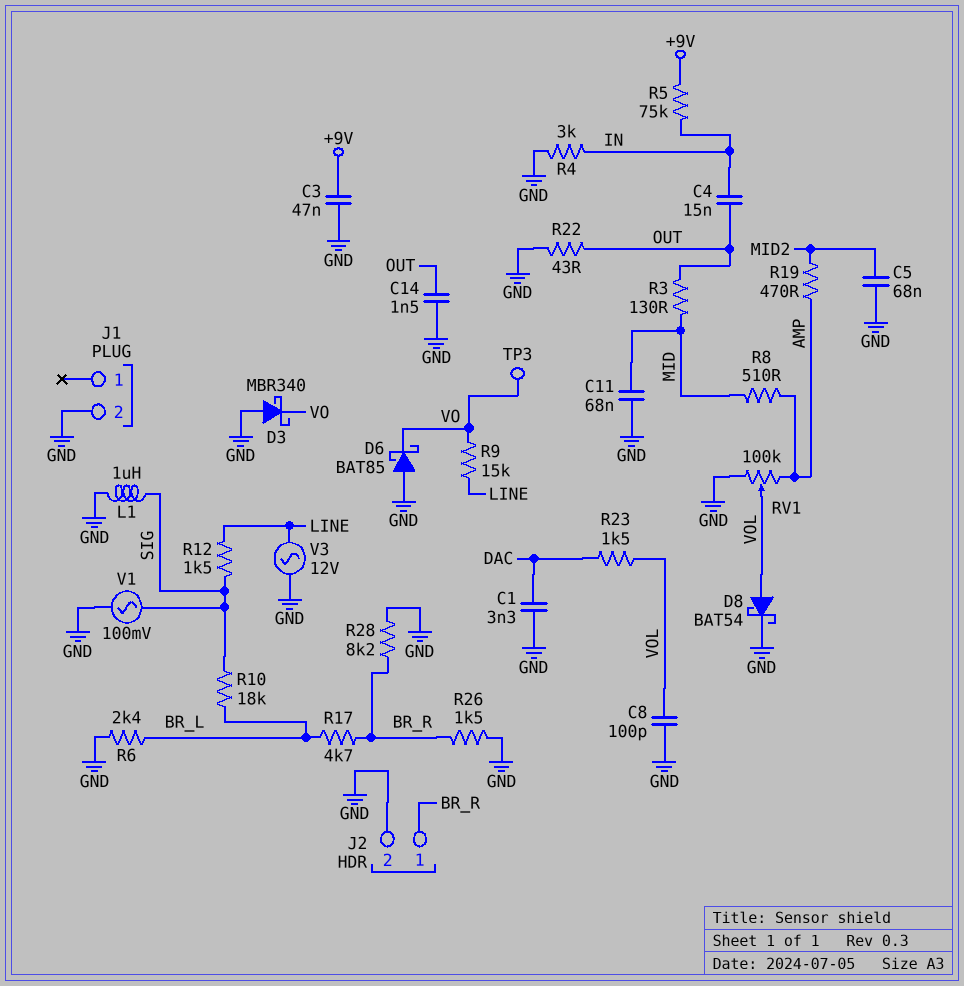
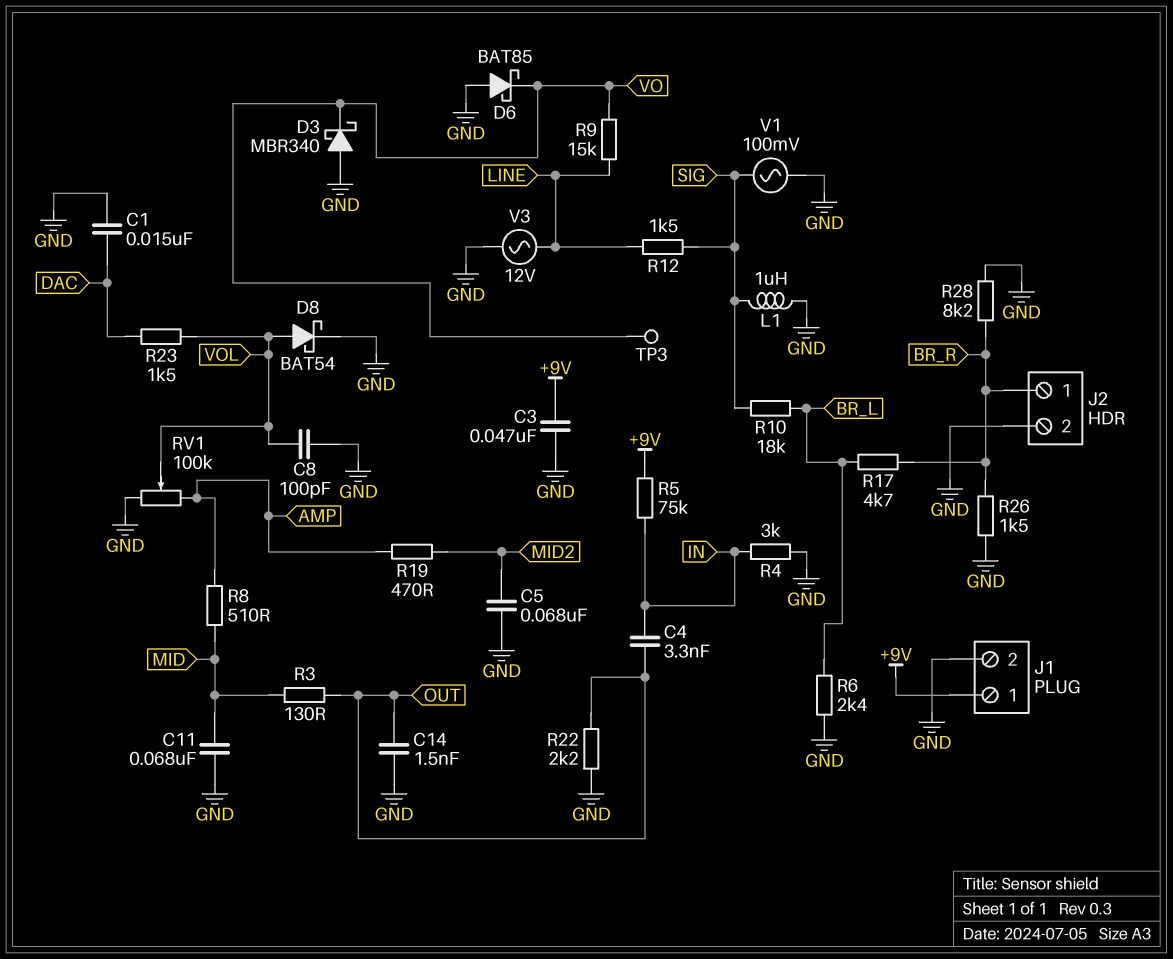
C1: 3.3nF (DAC, GND) -> 15nF (DAC, GND)
C4: 15nF (IN, OUT) -> 3.3nF (IN, OUT)
J1 pin 1: none -> +9V
R22: 43 (GND, OUT) -> 2.2k (GND, OUT)

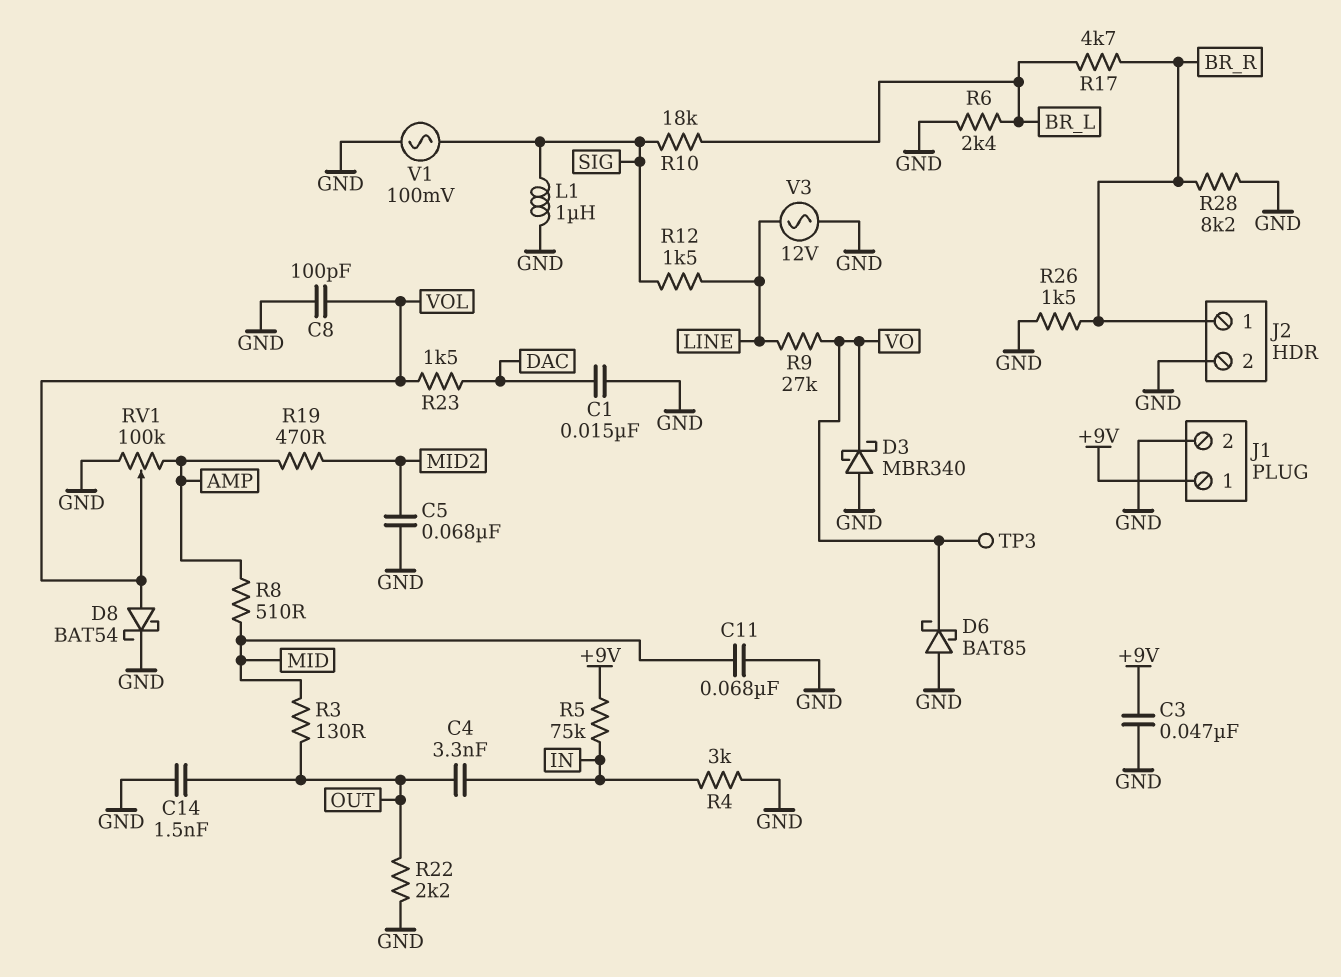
R9: 15k (LINE, VO) -> 27k (LINE, VO)

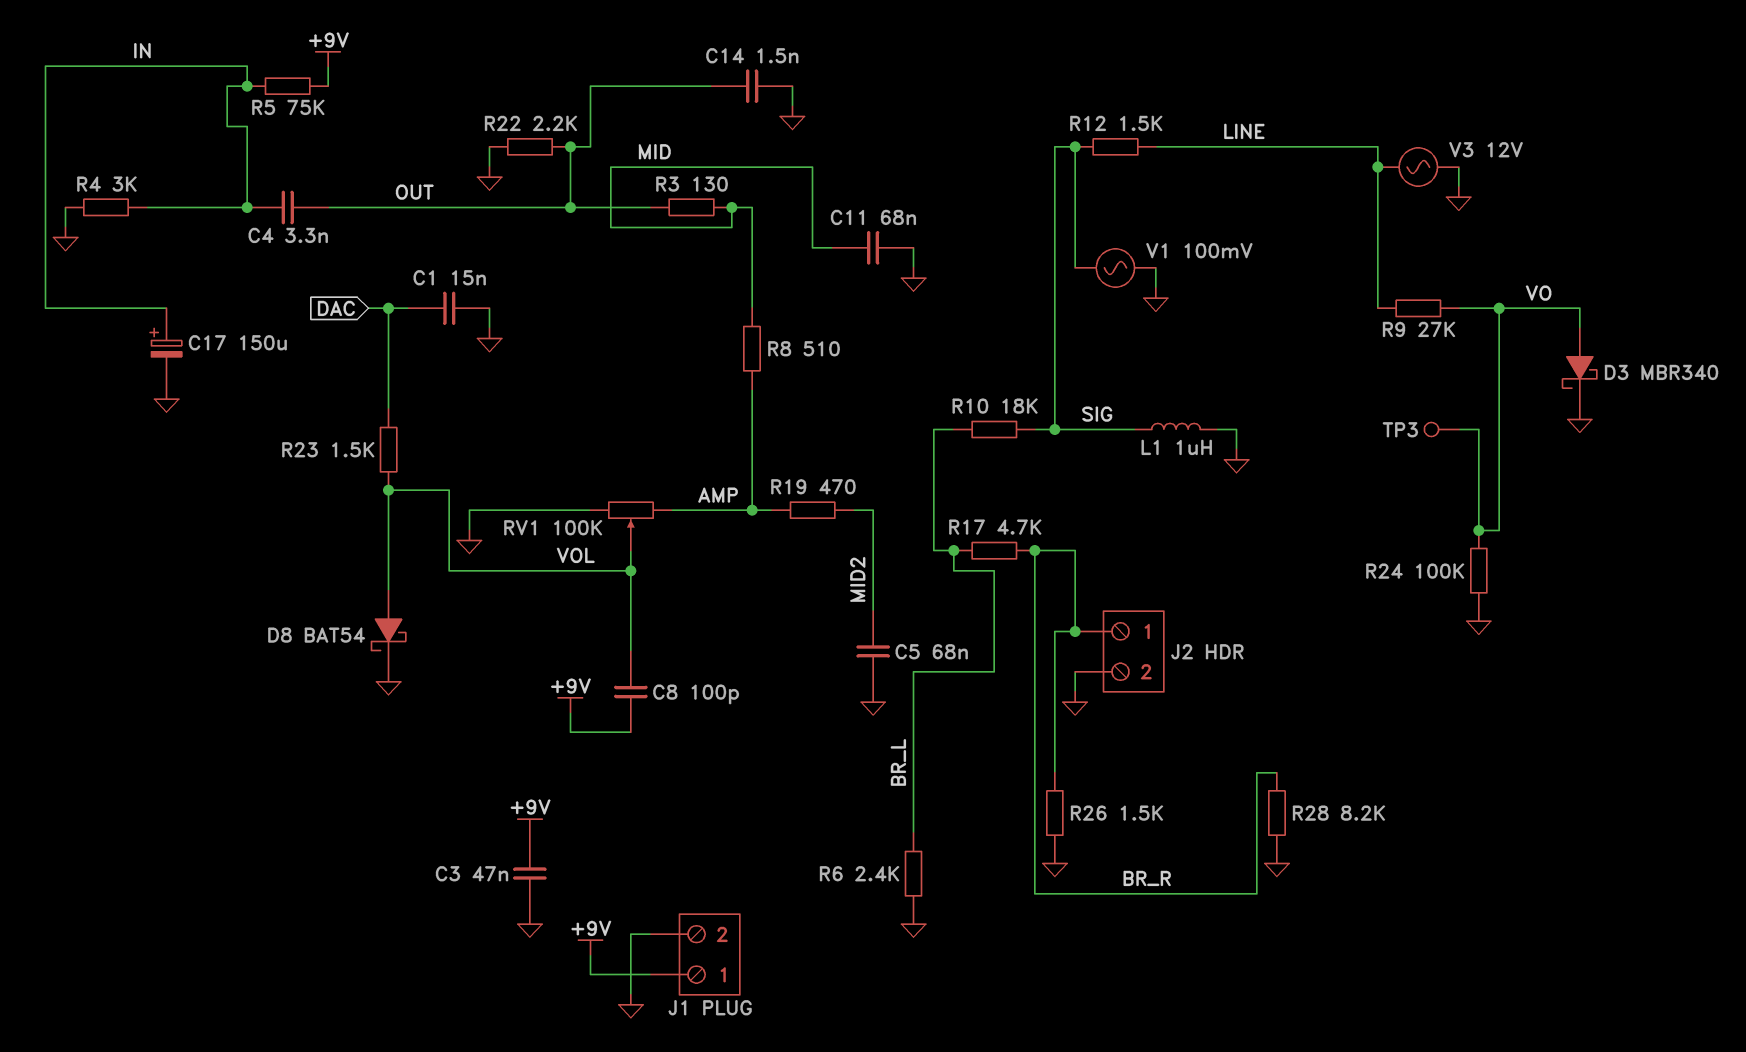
C8: 100pF (GND, VOL) -> 100pF (+9V, VOL)
C17: none -> 150uF (plus IN, minus GND)
D3: schottky MBR340 (A GND, K VO) -> schottky MBR340 (A VO, K GND)
D6: schottky BAT85 (A GND, K VO) -> none
R24: none -> 100k (GND, VO)

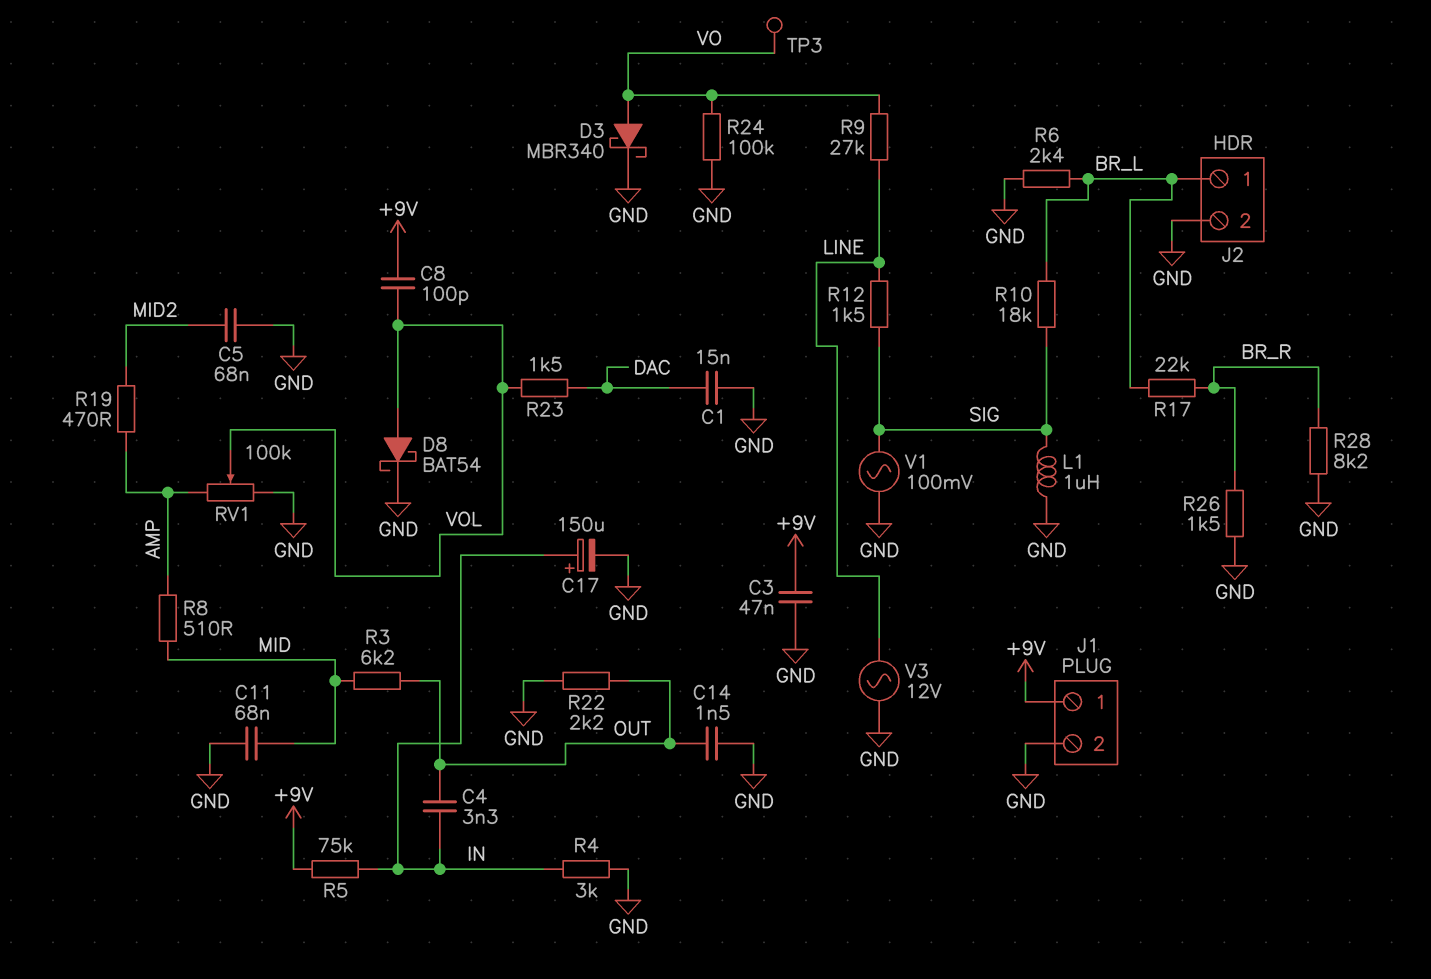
J2 pin 1: BR_R -> BR_L
R3: 130 (MID, OUT) -> 6.2k (MID, OUT)
R17: 4.7k (BR_L, BR_R) -> 22k (BR_L, BR_R)

